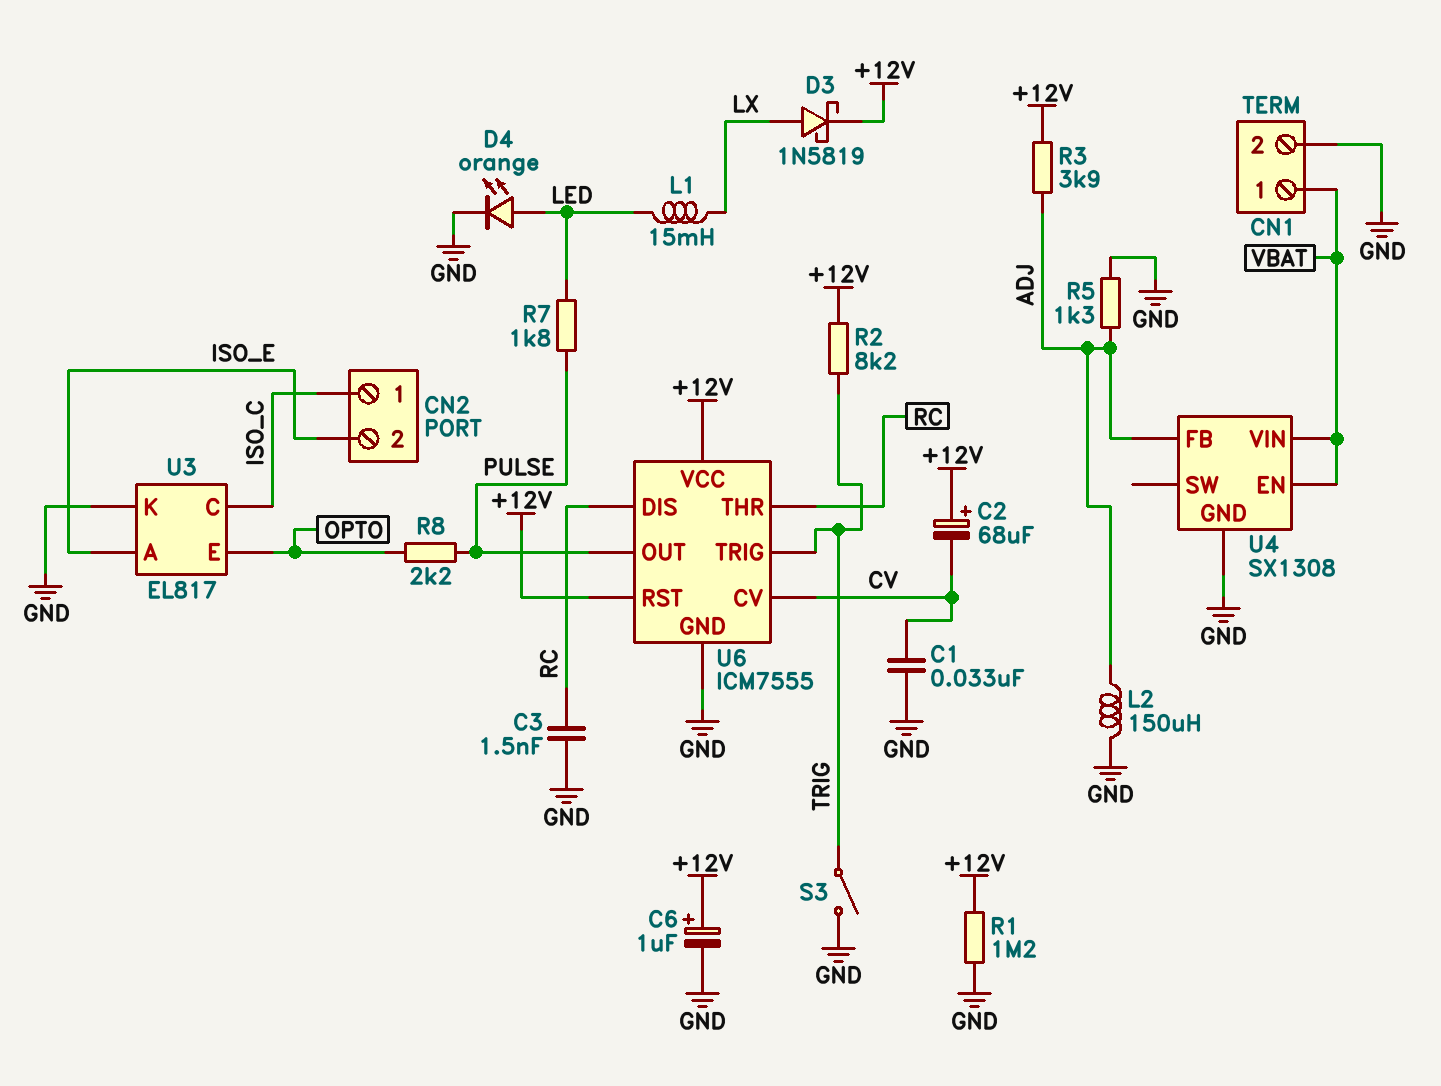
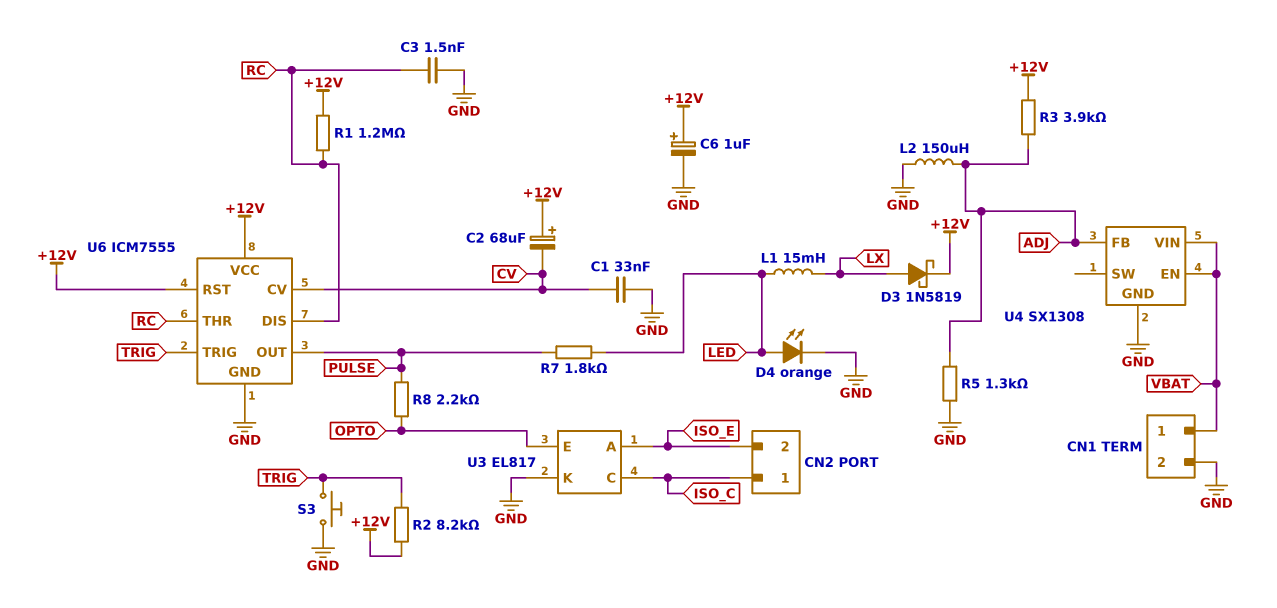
R1: 1.2M (+12V, GND) -> 1.2M (+12V, RC)
S3: switch (GND, TRIG) -> button (GND, TRIG)

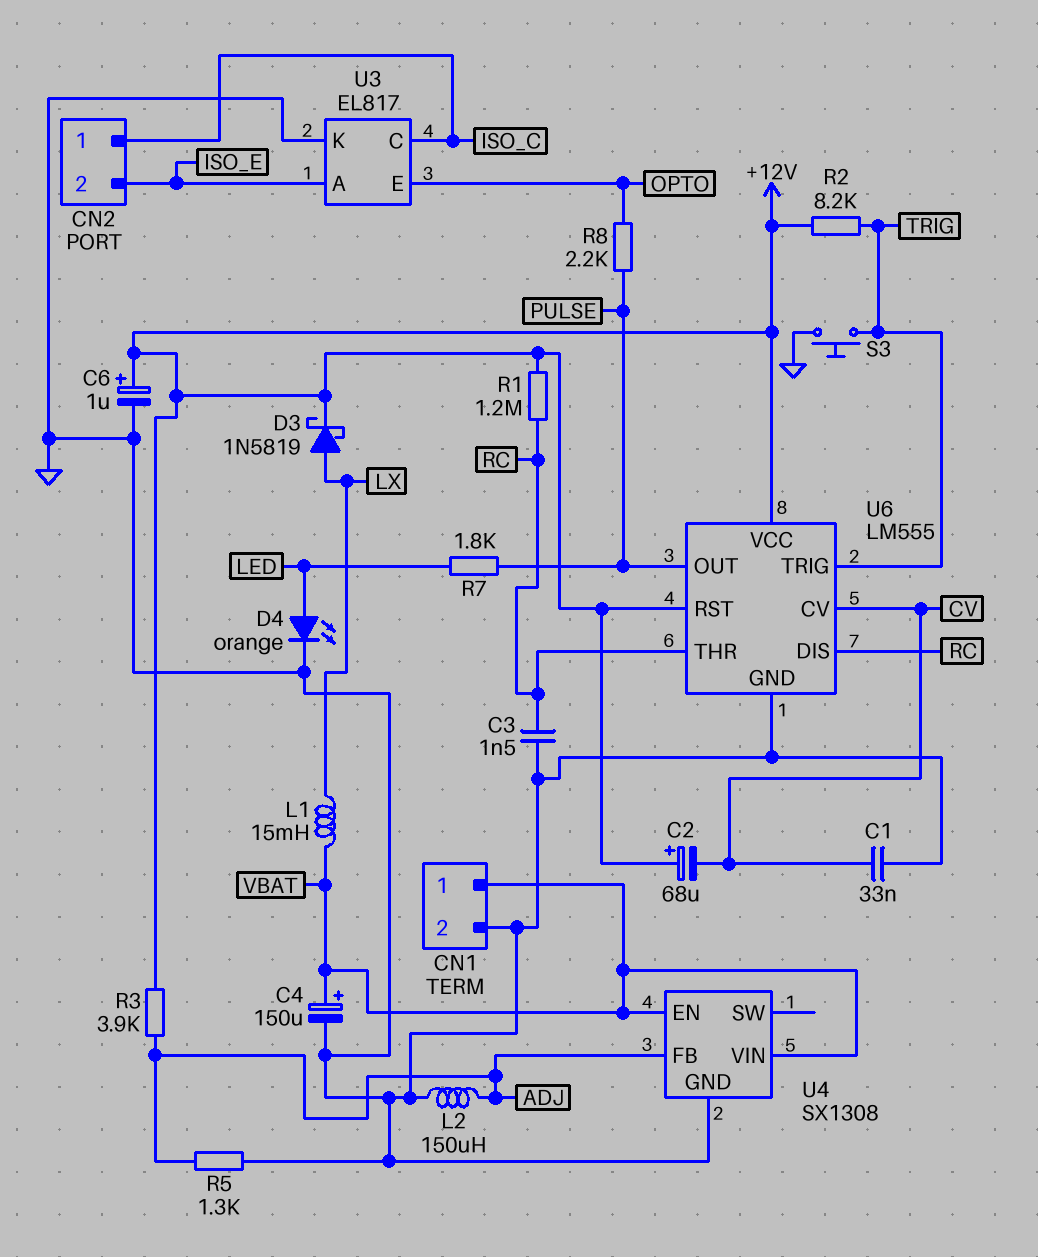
C4: none -> 150uF (plus VBAT, minus GND)
L1: 15mH (LED, LX) -> 15mH (LX, VBAT)
U6: ICM7555 -> LM555

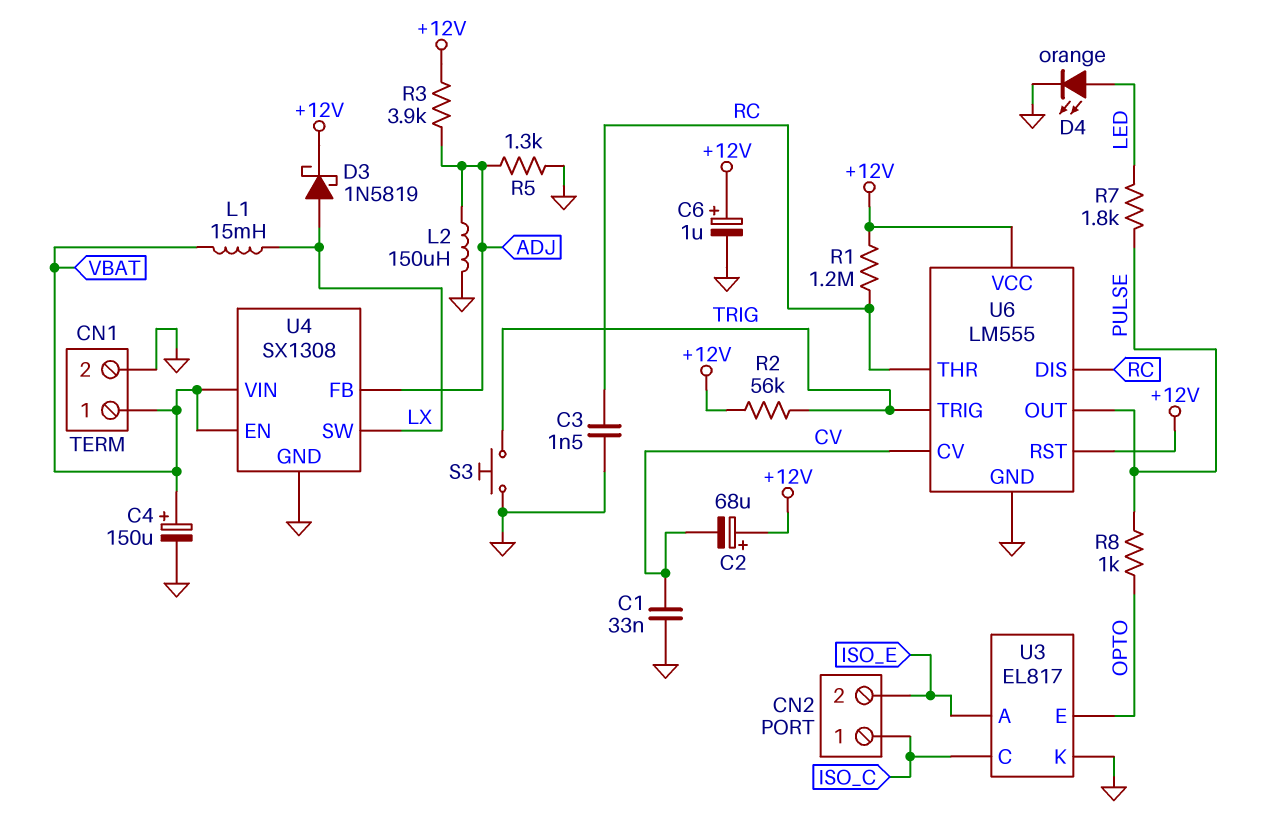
R2: 8.2k (+12V, TRIG) -> 56k (+12V, TRIG)
R8: 2.2k (OPTO, PULSE) -> 1k (OPTO, PULSE)
U4 pin SW: none -> LX

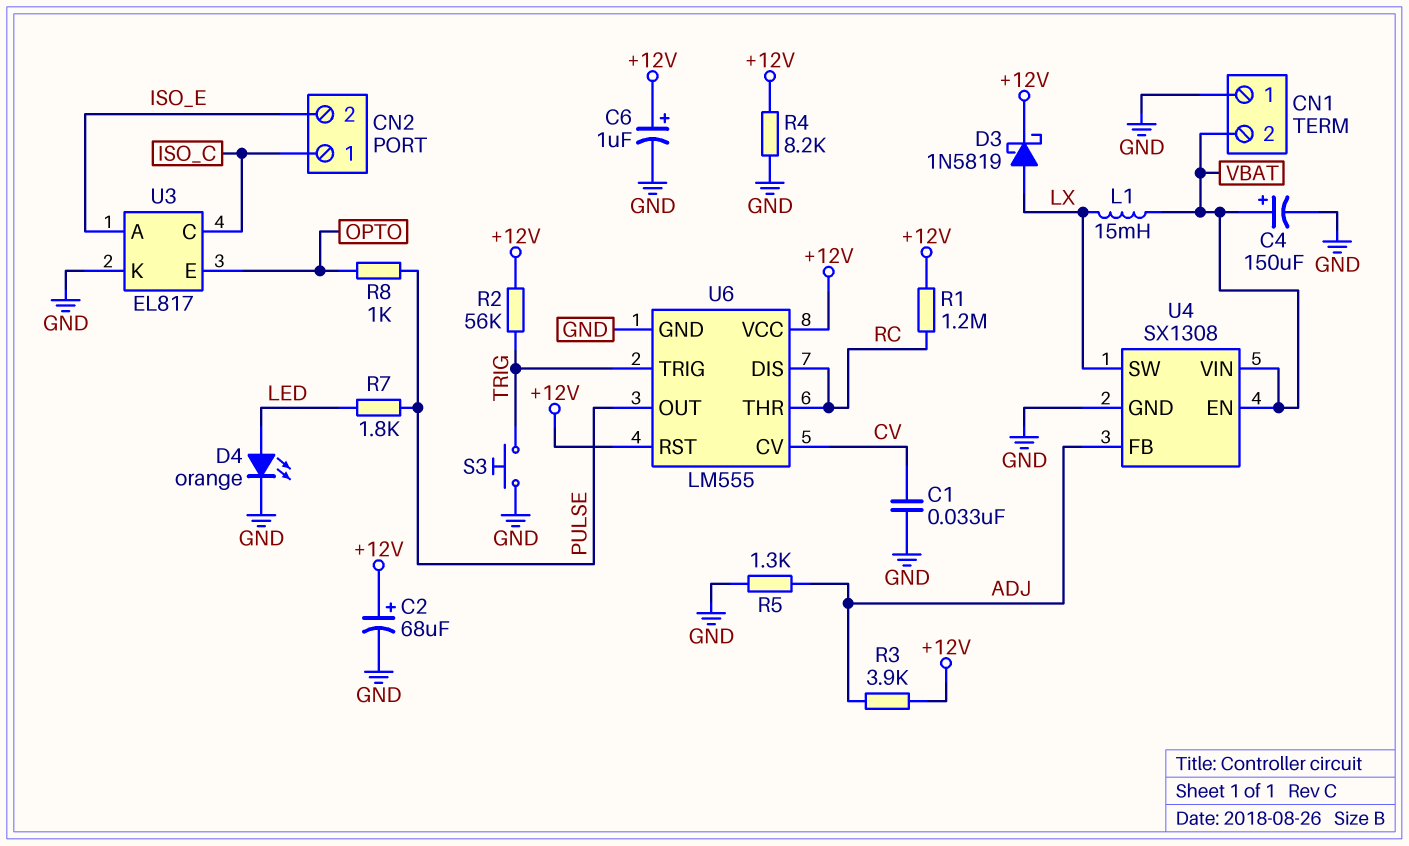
C2: 68uF (plus +12V, minus CV) -> 68uF (plus +12V, minus GND)
C3: 1.5nF (GND, RC) -> none
CN1 pin 1: VBAT -> GND
CN1 pin 2: GND -> VBAT
L2: 150uH (ADJ, GND) -> none
R4: none -> 8.2k (+12V, GND)

